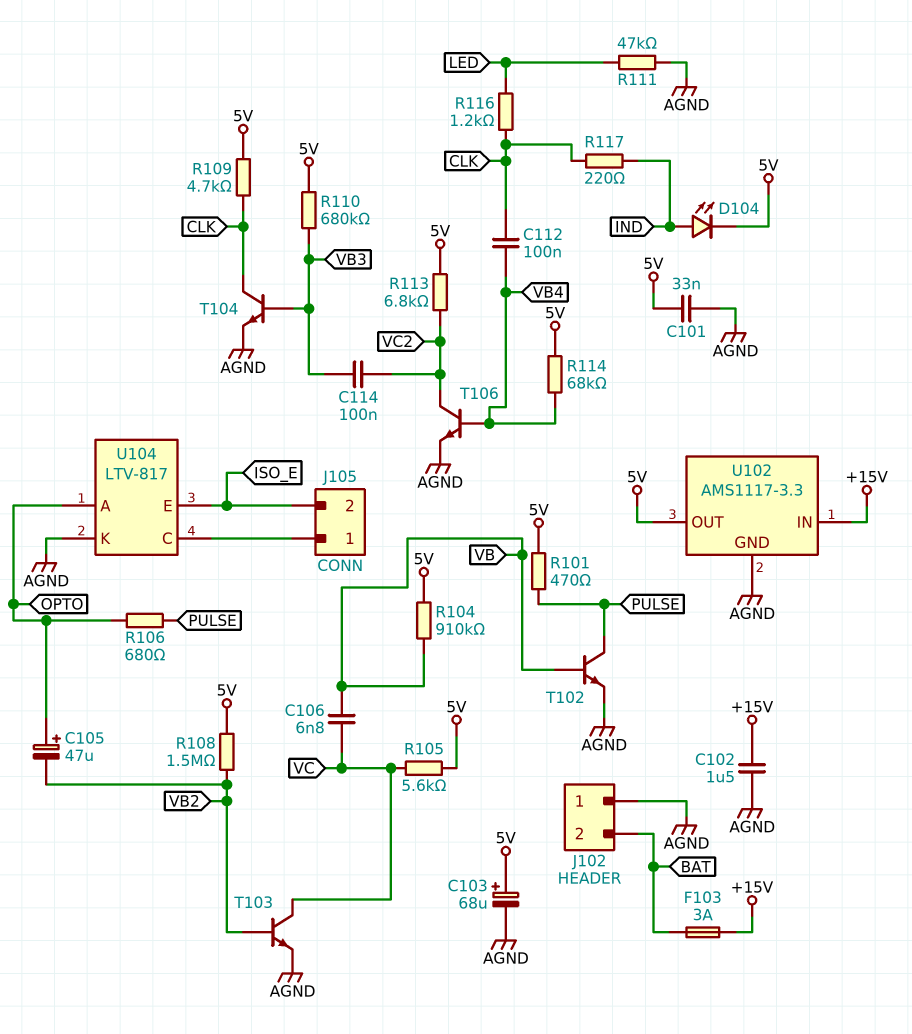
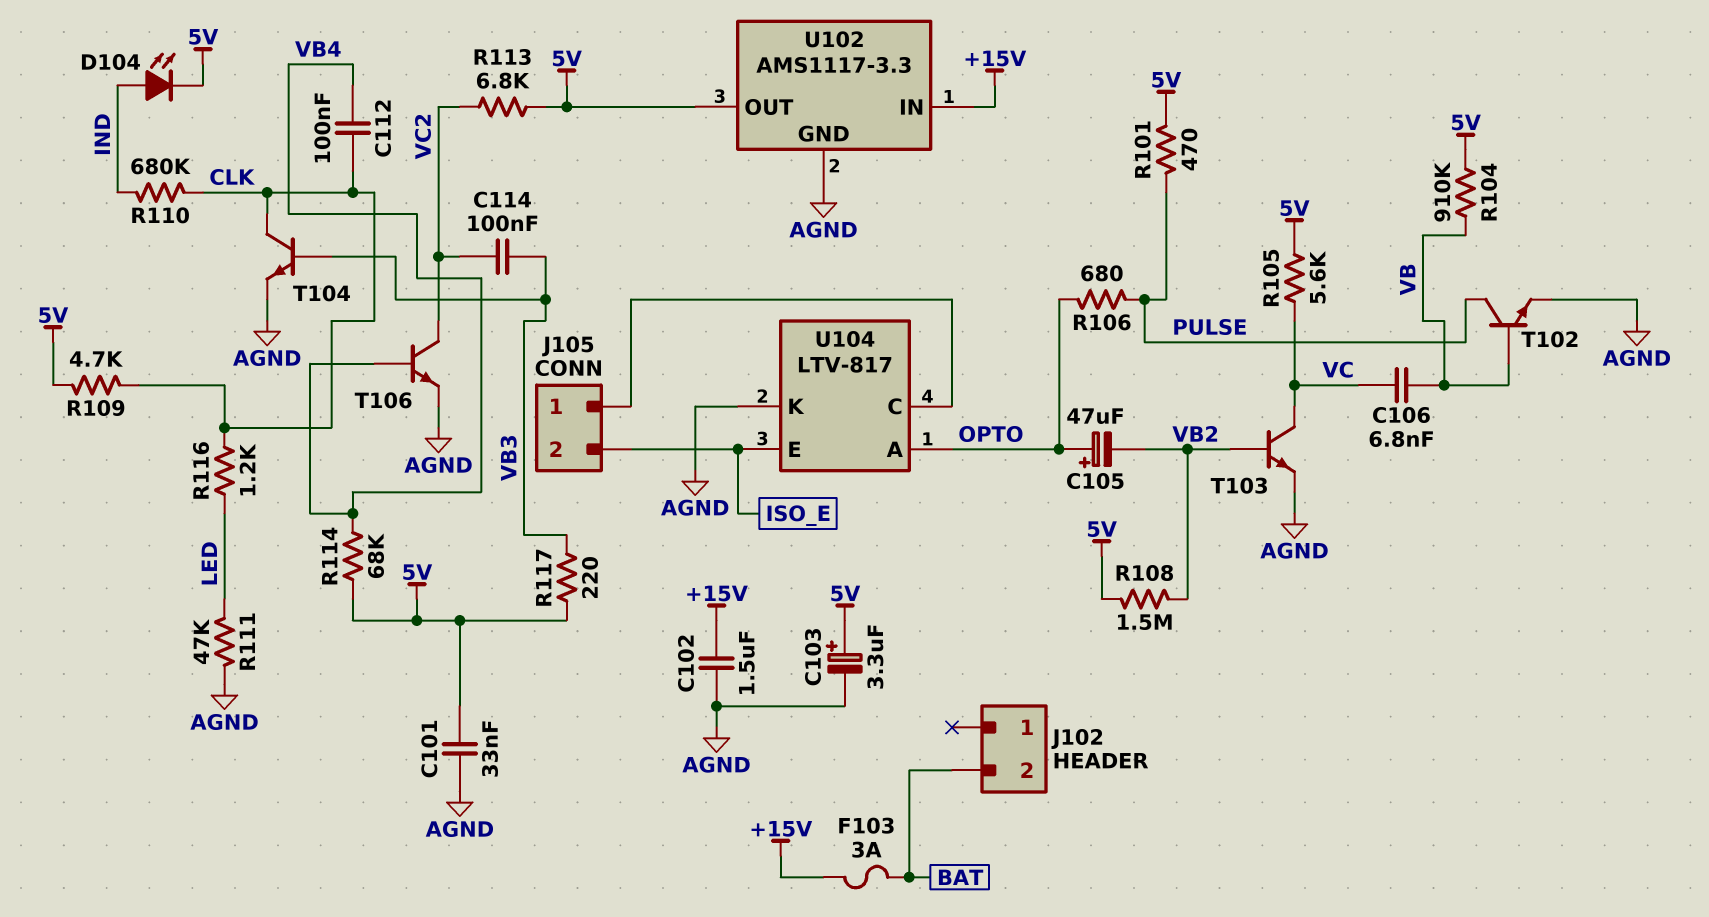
C103: 68uF (plus 5V, minus AGND) -> 3.3uF (plus 5V, minus AGND)
J102 pin 1: AGND -> none
R110: 680k (5V, VB3) -> 680k (CLK, IND)
R117: 220 (CLK, IND) -> 220 (5V, VB3)

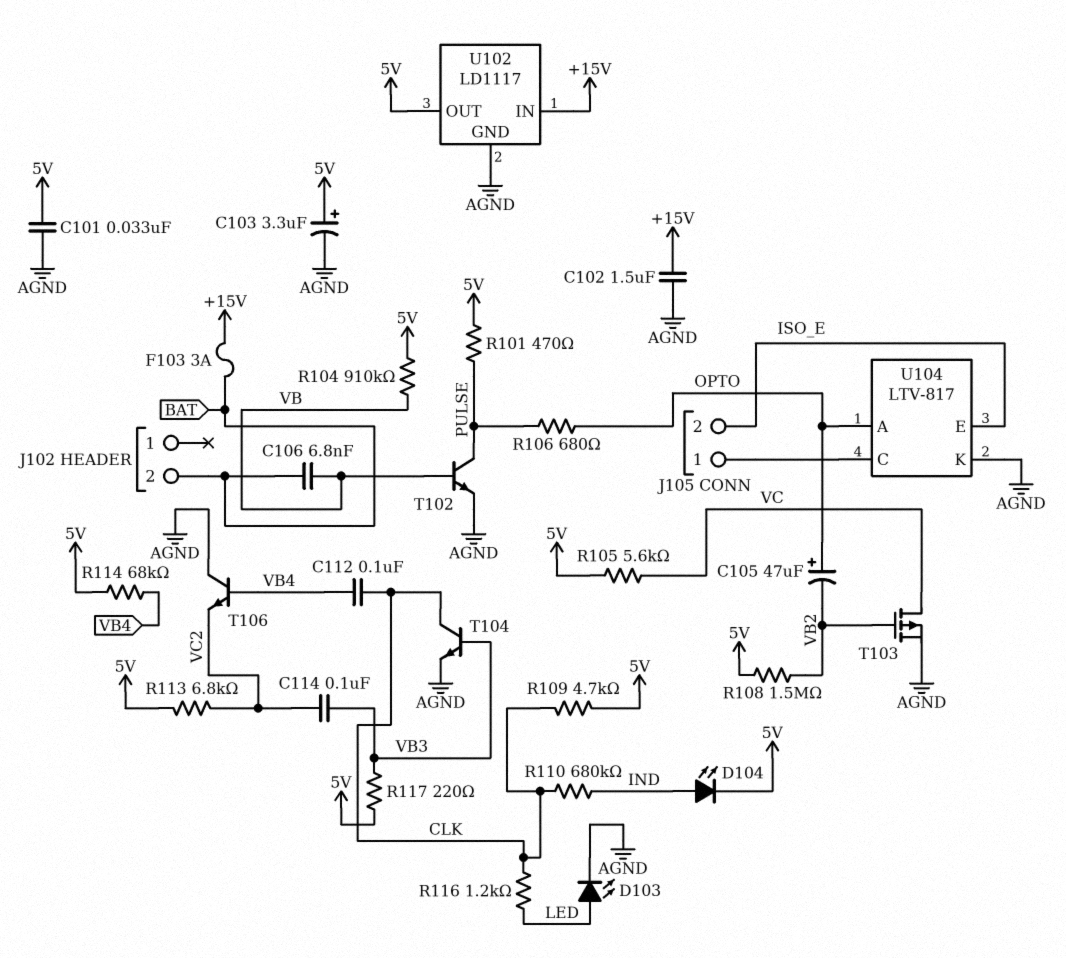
C106: 6.8nF (VB, VC) -> 6.8nF (BAT, VB)
D103: none -> LED (A LED, K AGND)
R111: 47k (AGND, LED) -> none
T103: NPN (B VB2, C VC, E AGND) -> PMOS (G VB2, D VC, S AGND)
T106: NPN (B VB4, C VC2, E AGND) -> NPN (B VB4, C AGND, E VC2)
U102: AMS1117-3.3 -> LD1117

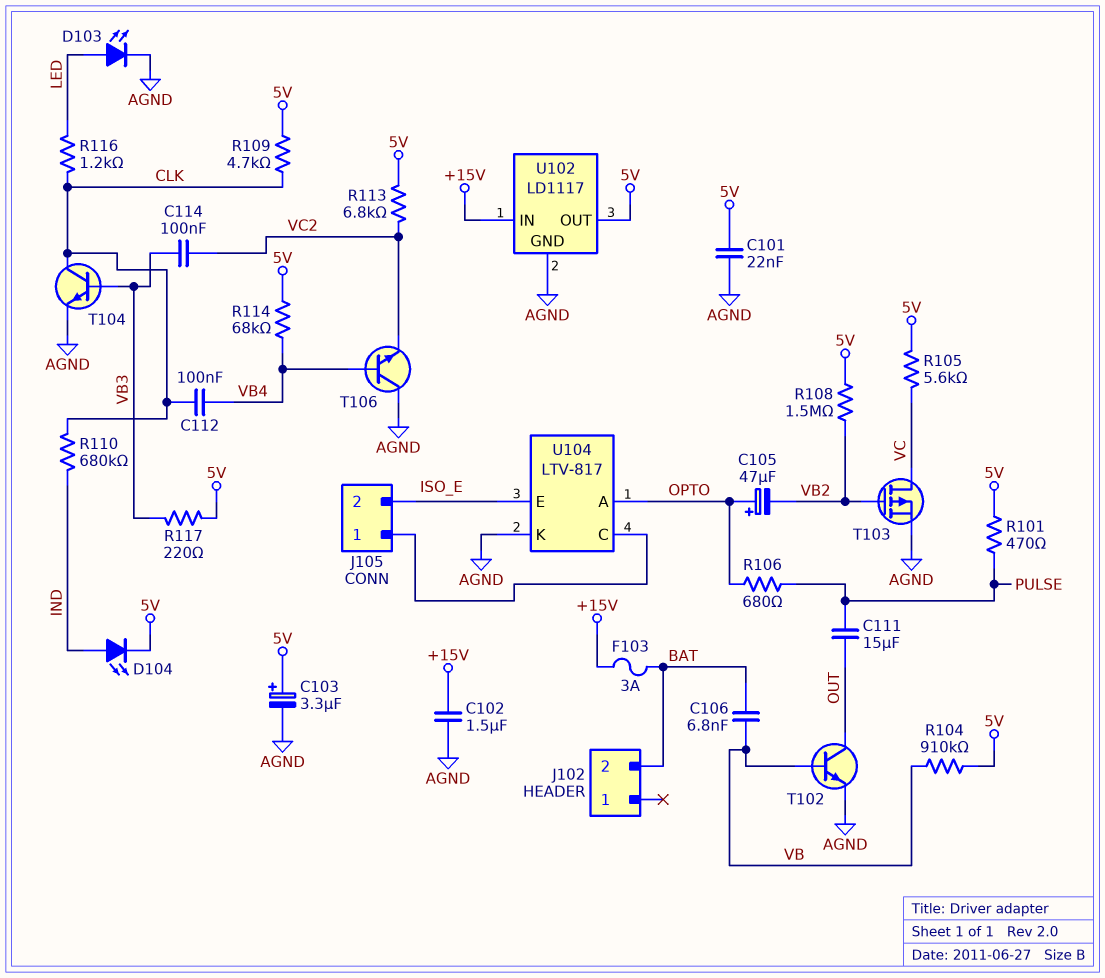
C101: 33nF (5V, AGND) -> 22nF (5V, AGND)
C111: none -> 15uF (OUT, PULSE)
T102: NPN (B VB, C PULSE, E AGND) -> NPN (B VB, C OUT, E AGND)

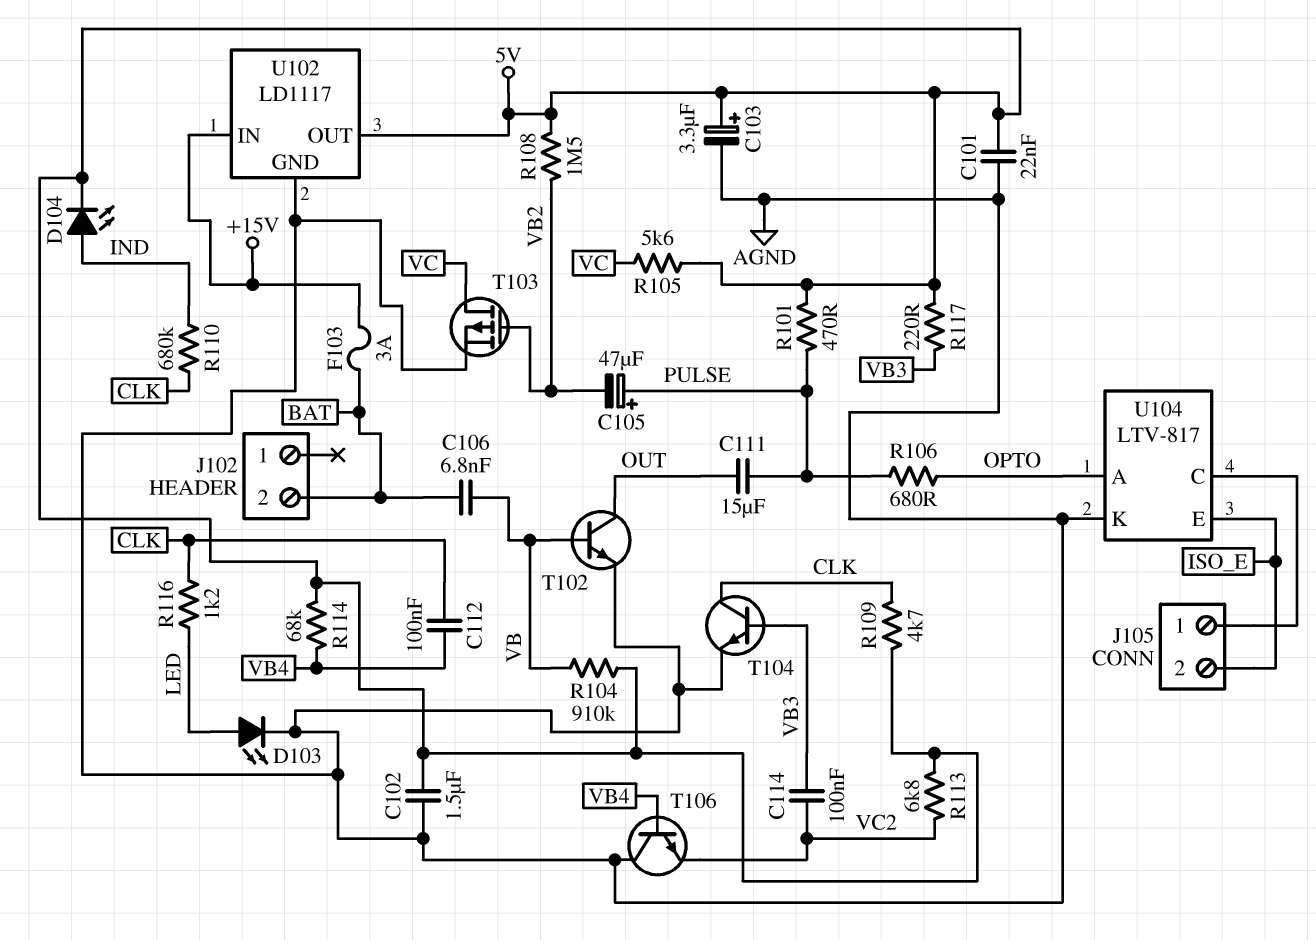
C102: 1.5uF (+15V, AGND) -> 1.5uF (5V, AGND)
C105: 47uF (plus OPTO, minus VB2) -> 47uF (plus PULSE, minus VB2)

